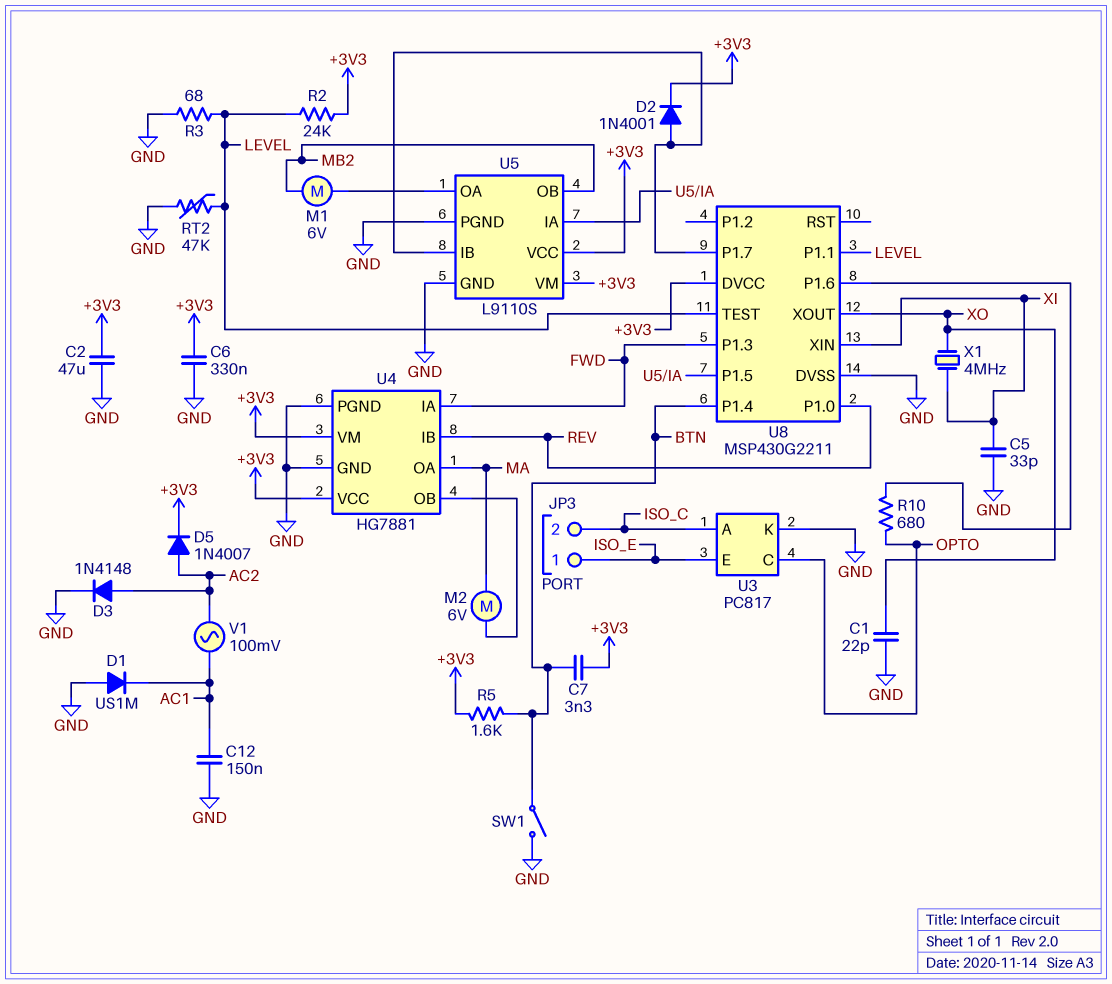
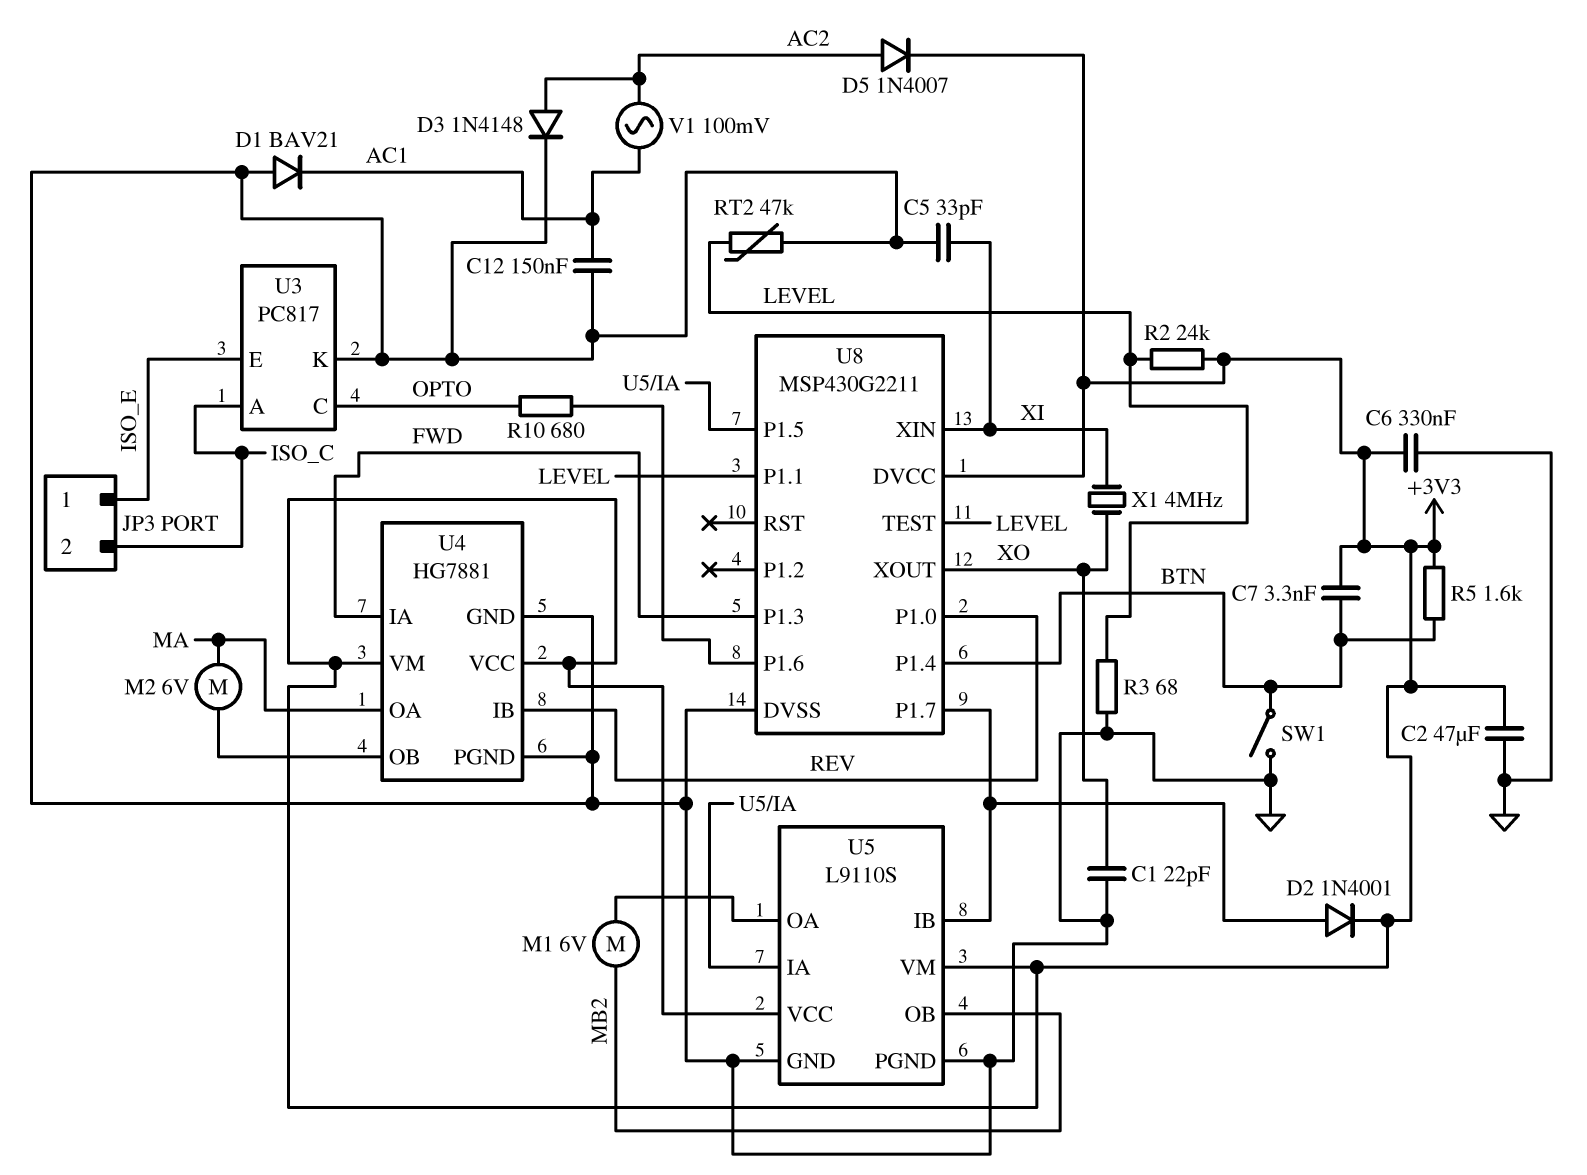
D1: diode US1M (A GND, K AC1) -> diode BAV21 (A GND, K AC1)

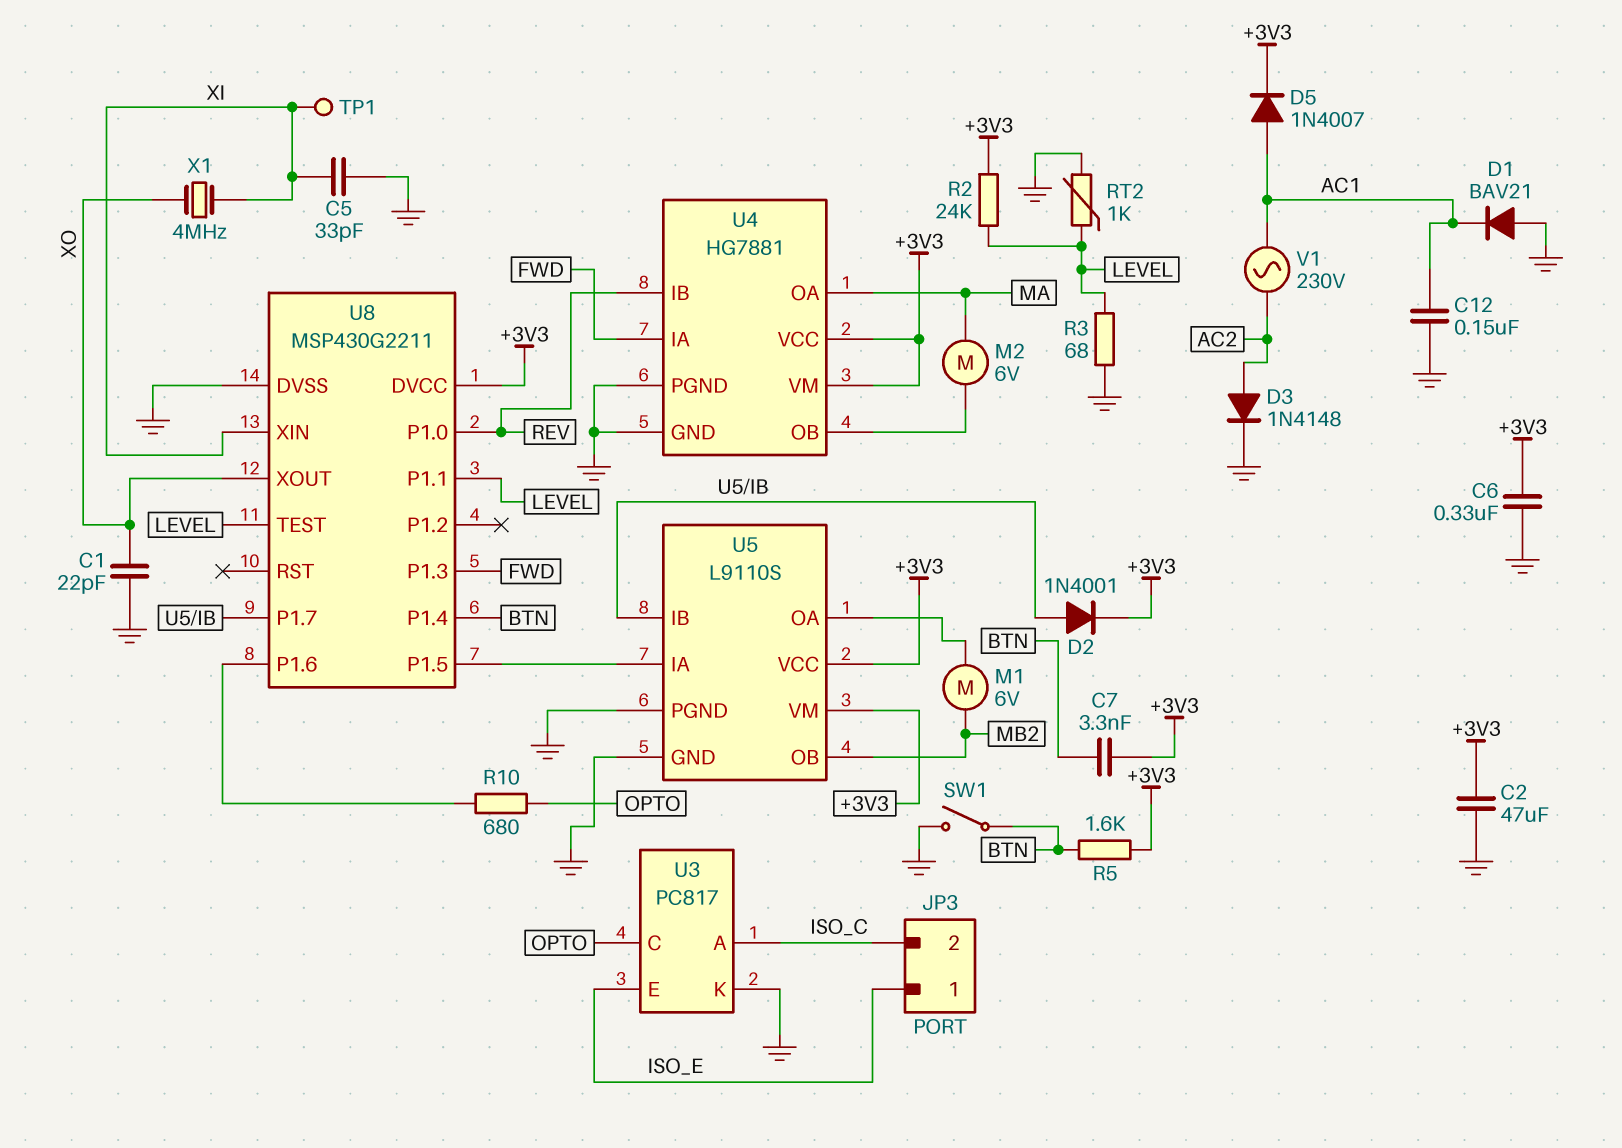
D5: diode 1N4007 (A AC2, K +3V3) -> diode 1N4007 (A AC1, K +3V3)
RT2: 47k (GND, LEVEL) -> 1k (GND, LEVEL)
TP1: none -> test point (XI)
V1: AC 100mV (AC1, AC2) -> AC 230V (AC1, AC2)

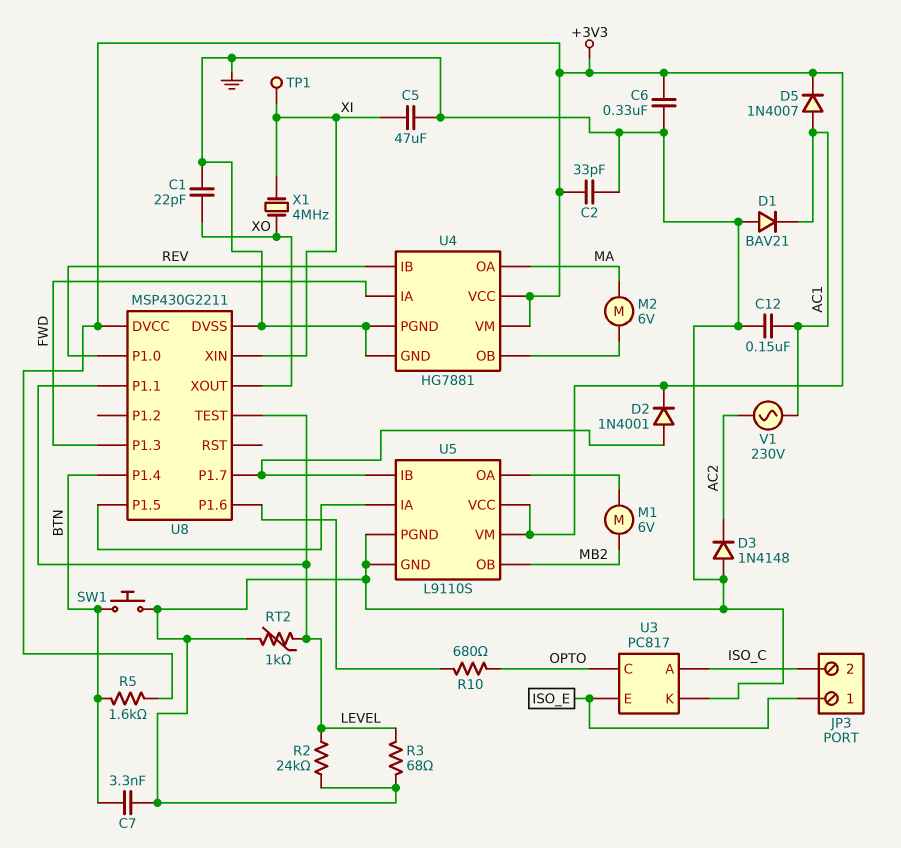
C2: 47uF (+3V3, GND) -> 33pF (+3V3, GND)
C5: 33pF (GND, XI) -> 47uF (GND, XI)
C7: 3.3nF (+3V3, BTN) -> 3.3nF (BTN, GND)
D3: diode 1N4148 (A AC2, K GND) -> diode 1N4148 (A GND, K AC2)
R2: 24k (+3V3, LEVEL) -> 24k (GND, LEVEL)
SW1: switch (BTN, GND) -> button (BTN, GND)

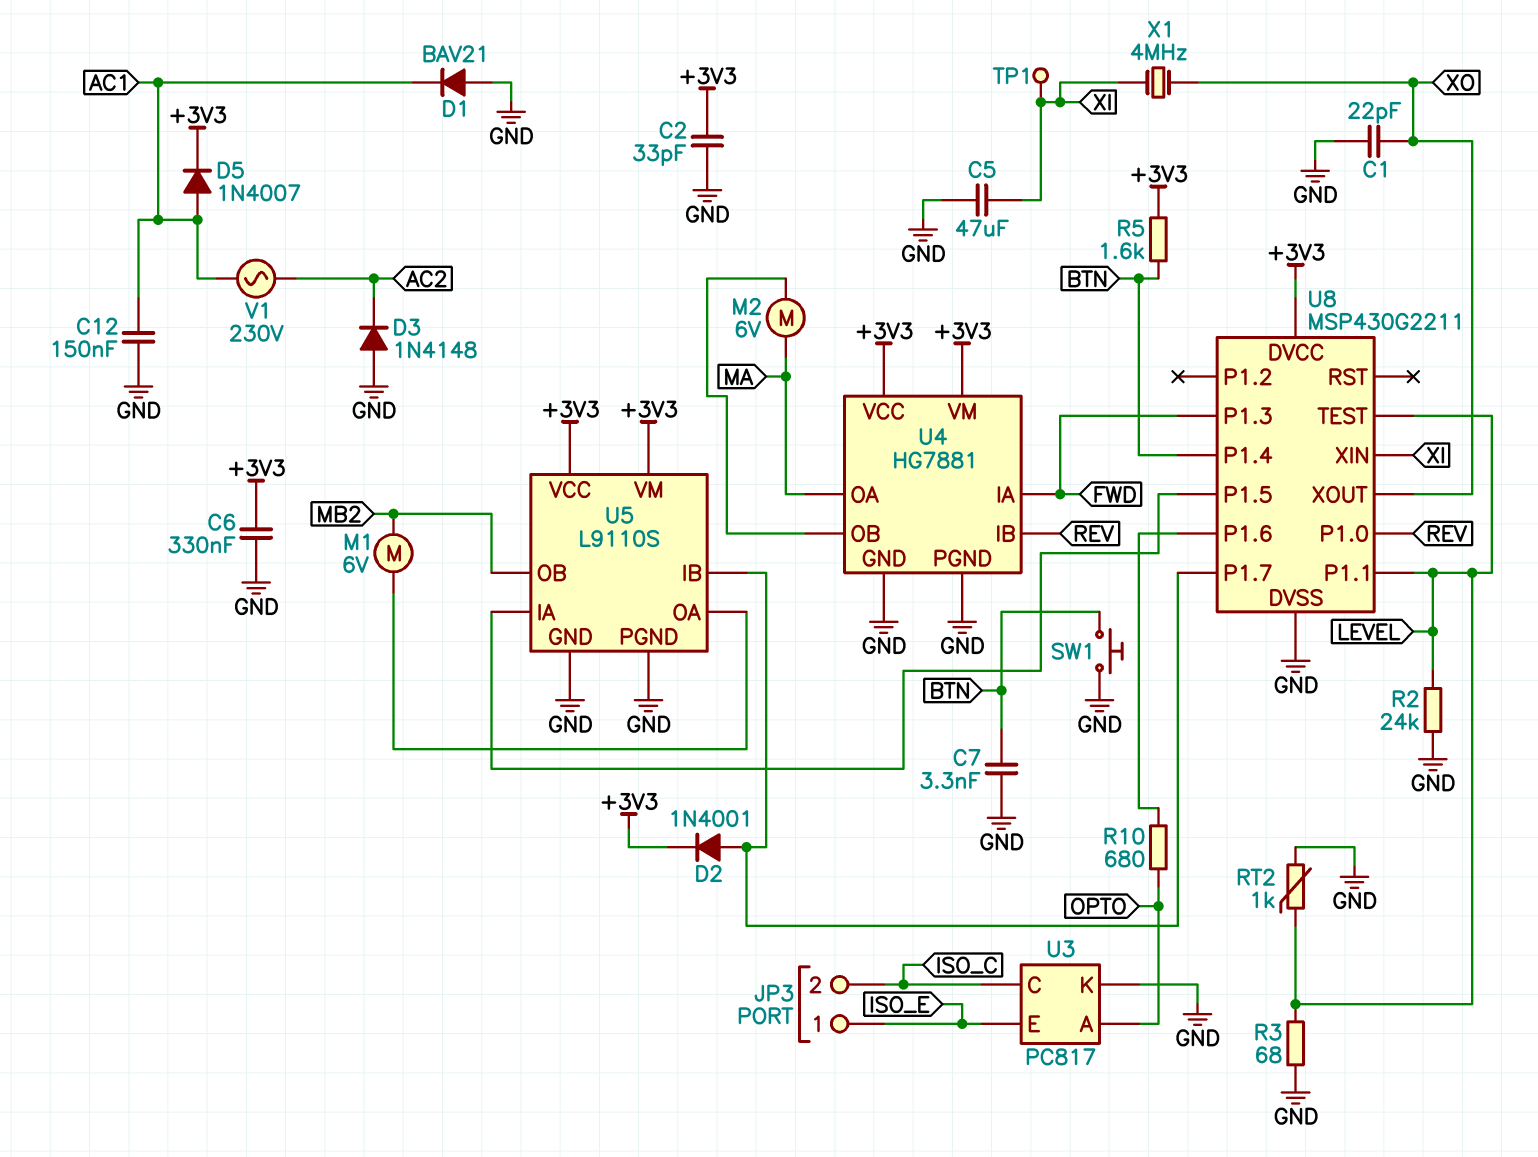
U3 pin A: ISO_C -> OPTO
U3 pin C: OPTO -> ISO_C

